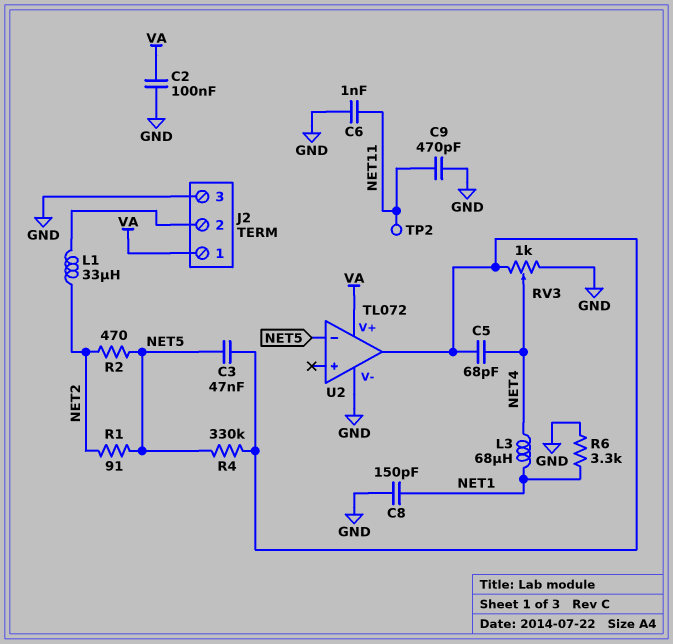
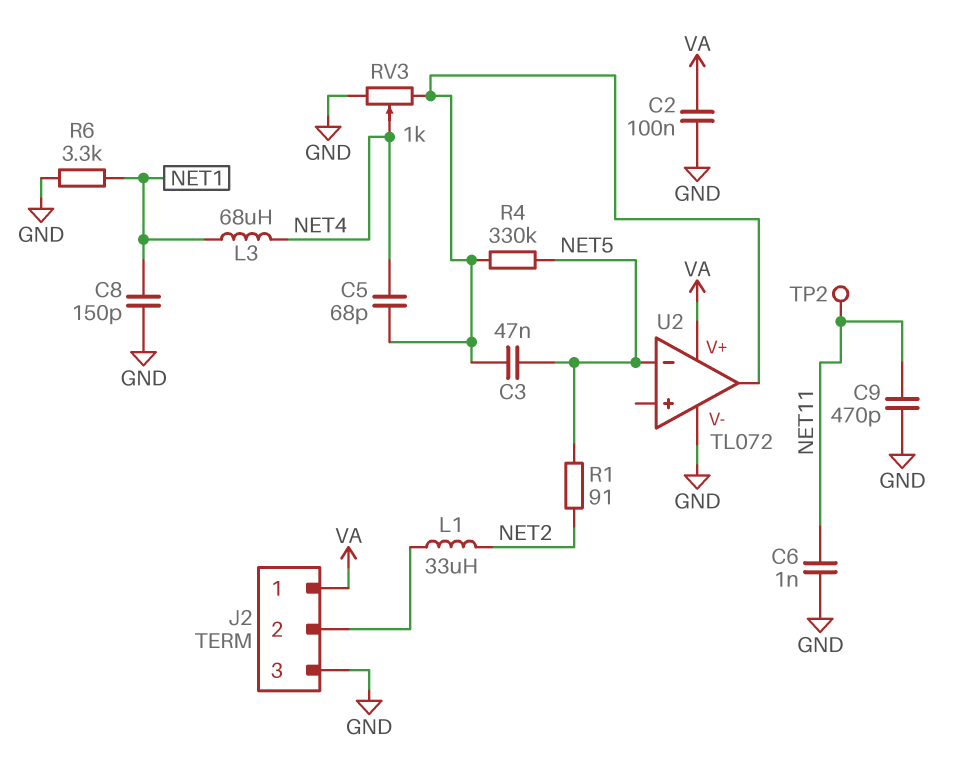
R2: 470 (NET2, NET5) -> none

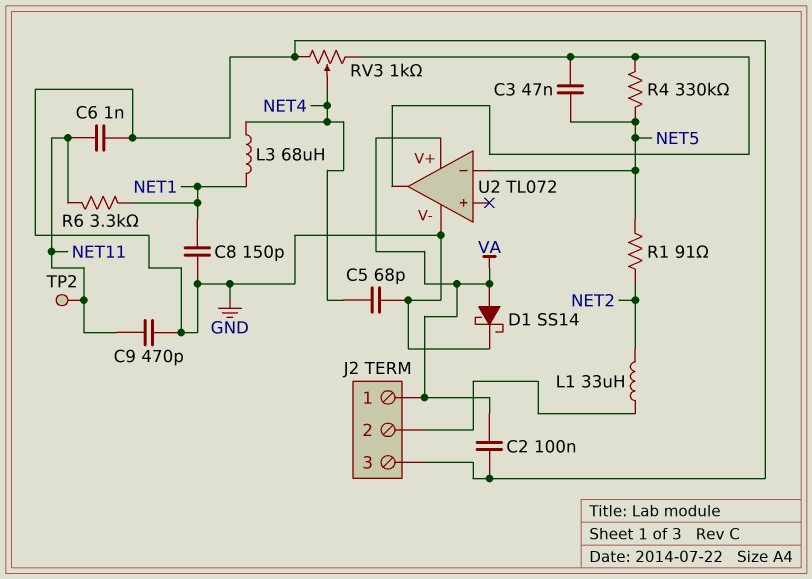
C5: 68pF (NET4, U2/out) -> 68pF (GND, NET4)
D1: none -> schottky SS14 (A VA, K GND)
R6: 3.3k (GND, NET1) -> 3.3k (NET1, NET11)

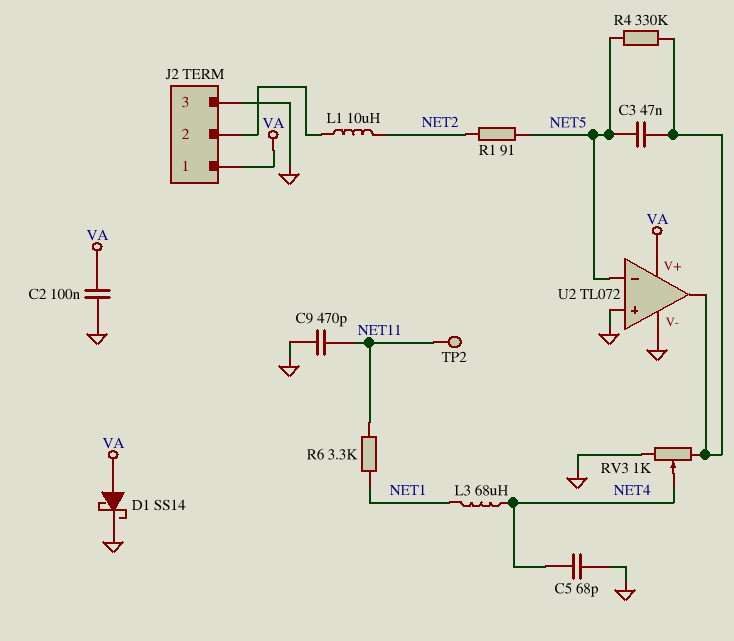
C6: 1nF (GND, NET11) -> none
C8: 150pF (GND, NET1) -> none
L1: 33uH (J2/2, NET2) -> 10uH (J2/2, NET2)
U2 pin in+: none -> GND

